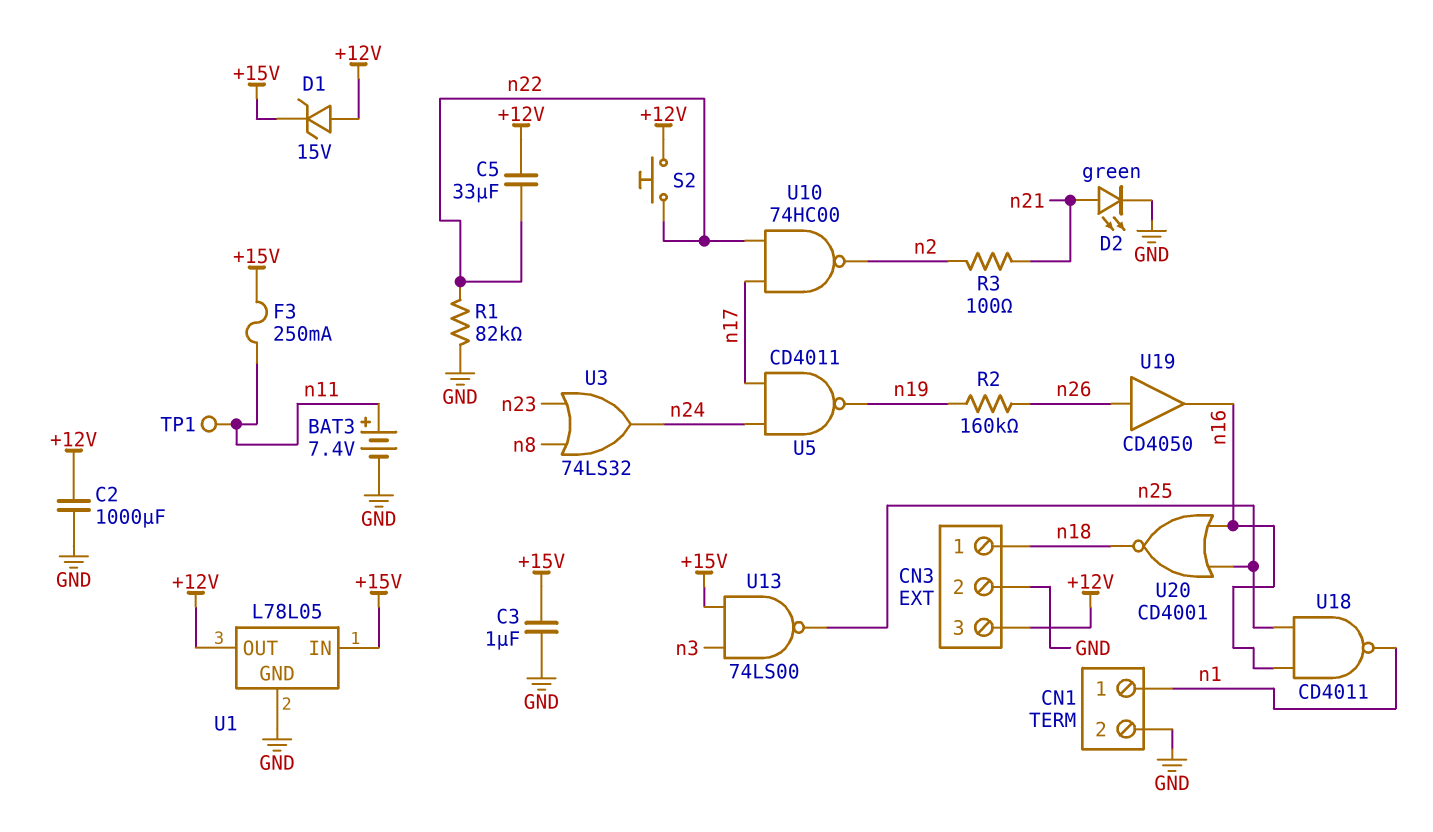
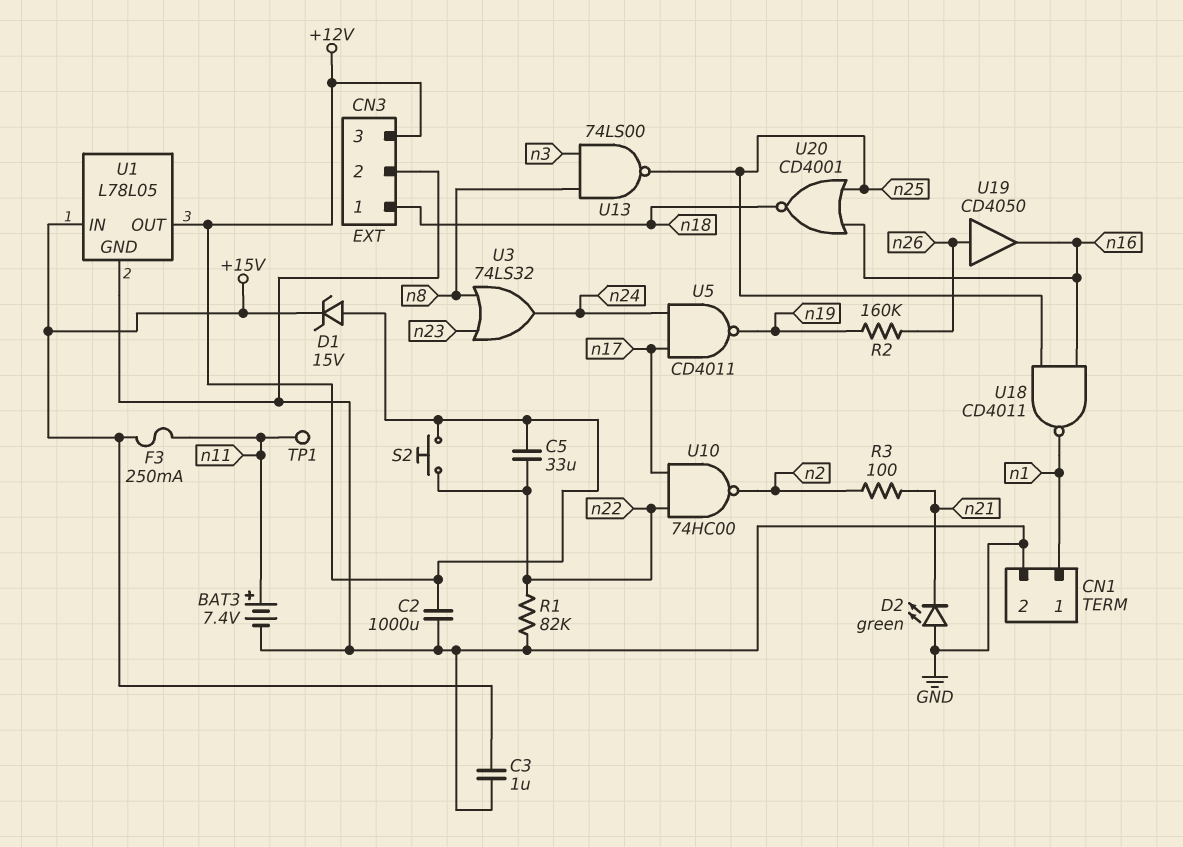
D2: LED green (A n21, K GND) -> LED green (A GND, K n21)
U13: NAND 74LS00 (in +15V, in n3, out n25) -> NAND 74LS00 (in n3, in n8, out n25)

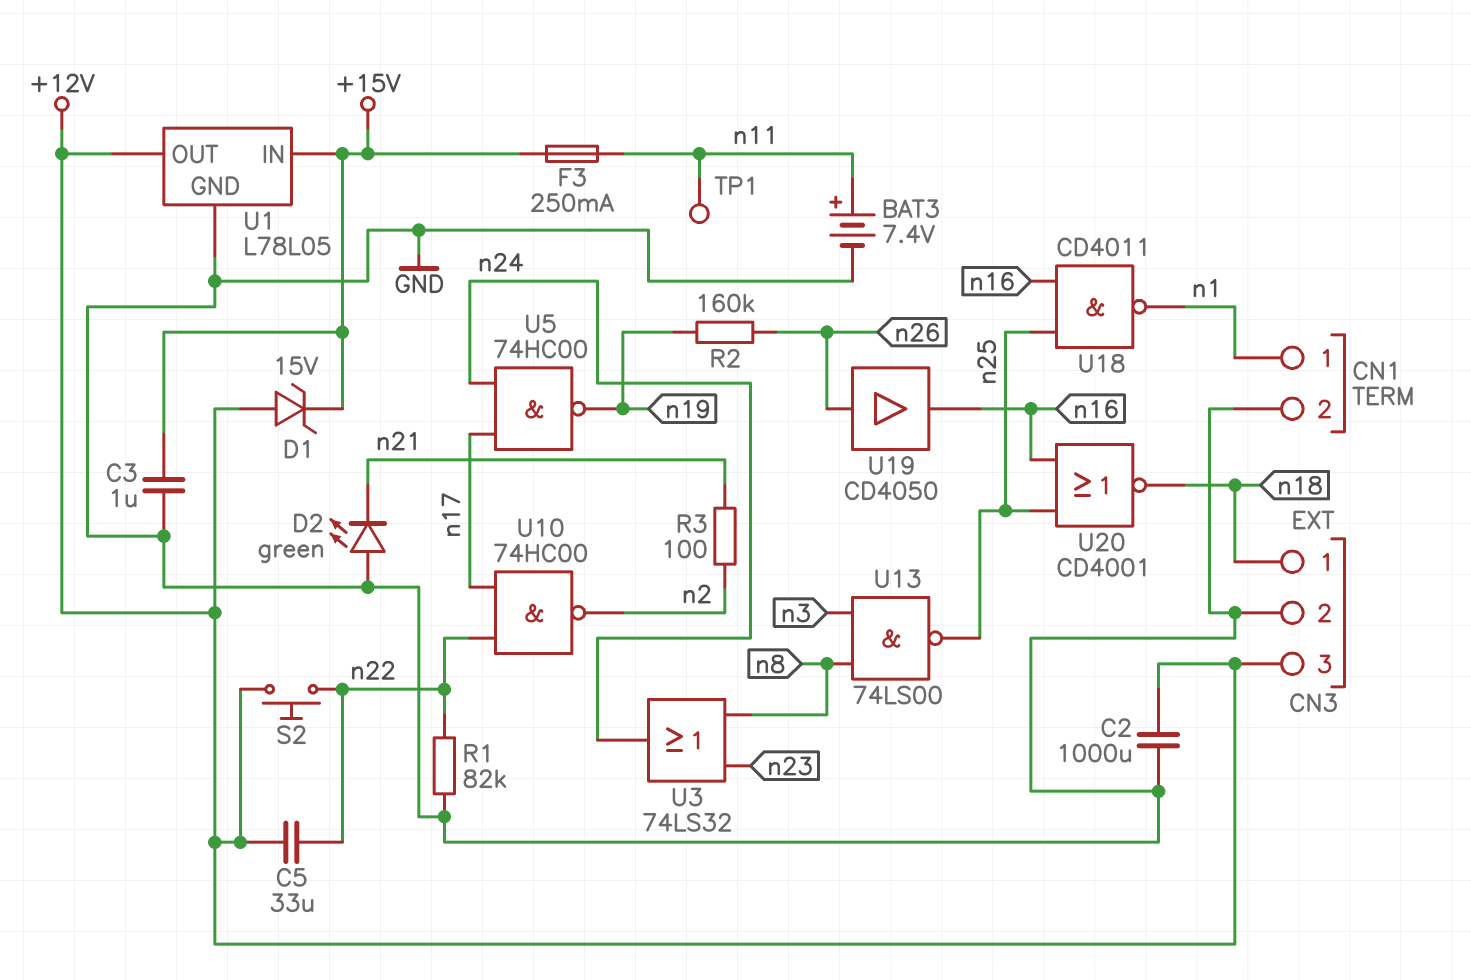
U5: NAND CD4011 (in n17, in n24, out n19) -> NAND 74HC00 (in n17, in n24, out n19)

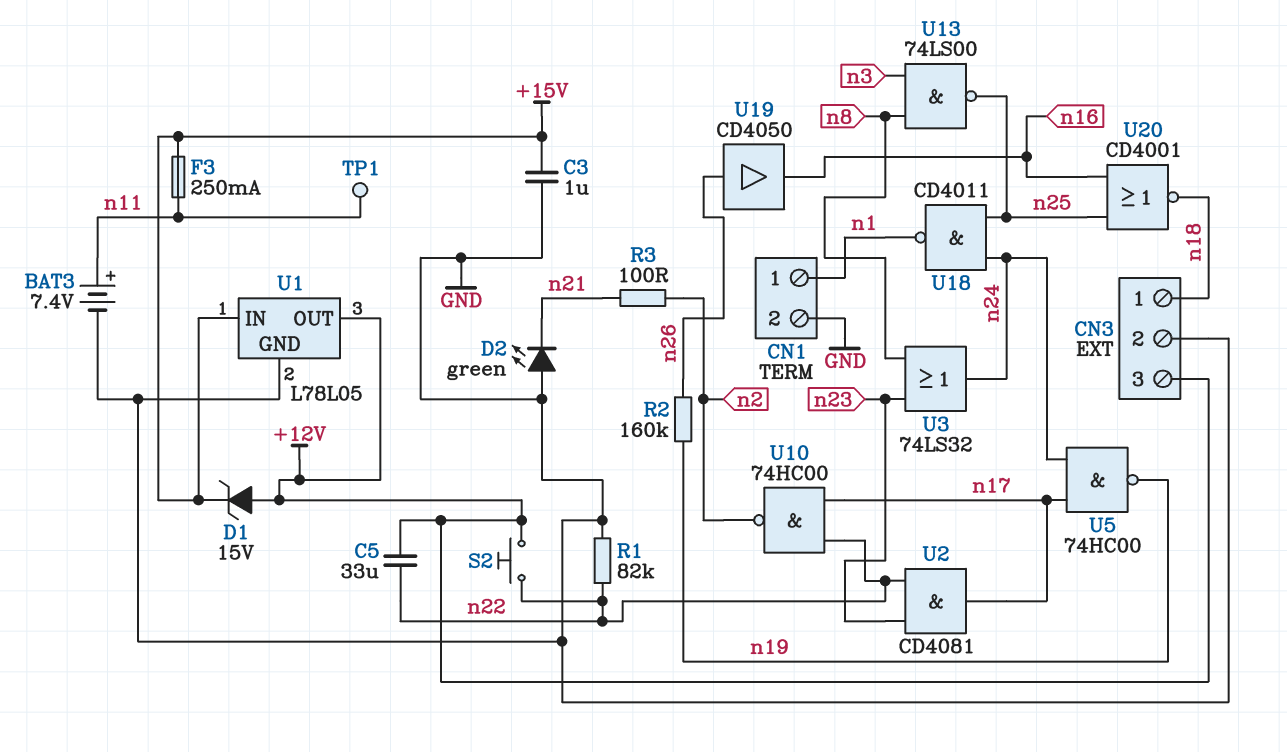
C2: 1000uF (+12V, GND) -> none
U2: none -> AND CD4081 (in n22, in n23, out n17)
U18: NAND CD4011 (in n16, in n25, out n1) -> NAND CD4011 (in n24, in n25, out n1)

